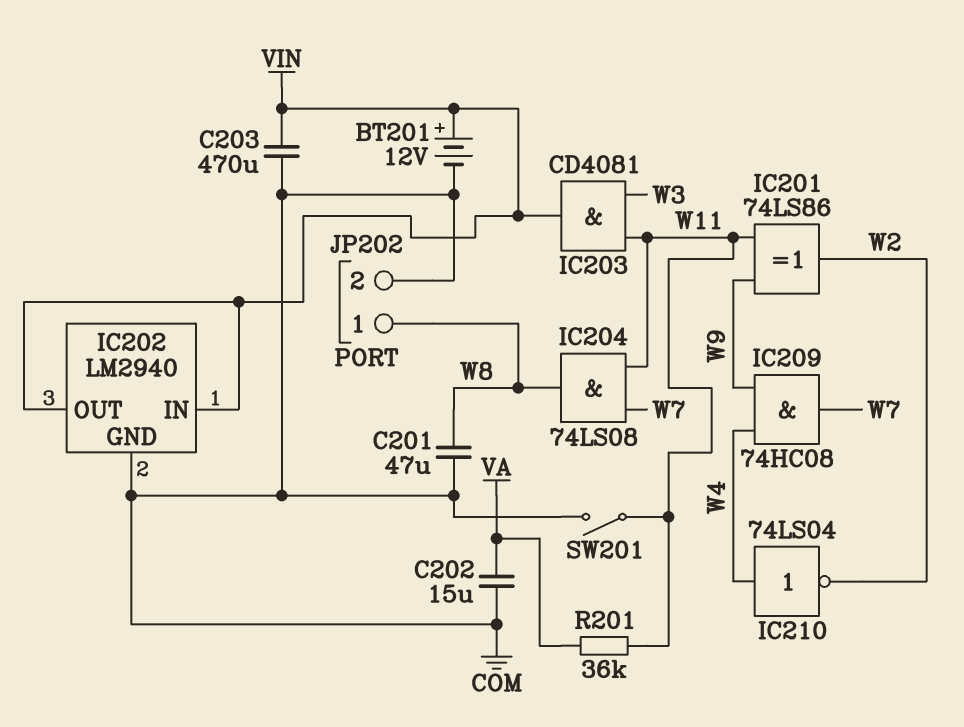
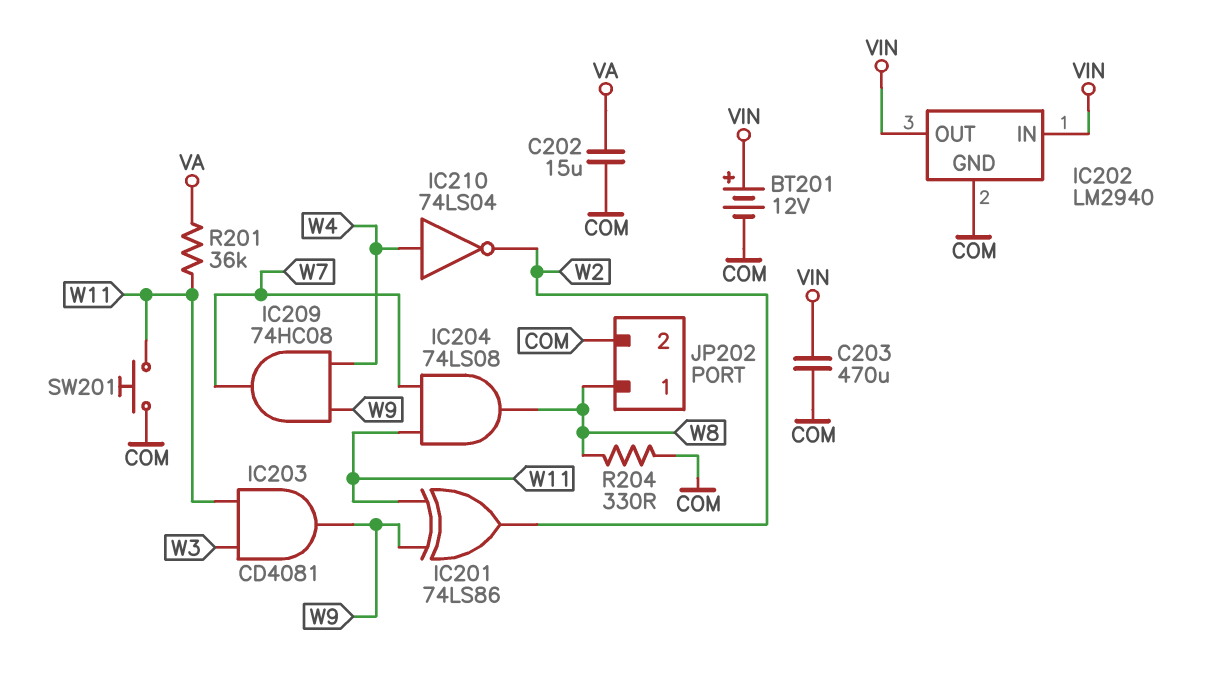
C201: 47uF (COM, W8) -> none
IC203: AND CD4081 (in W3, in W11, out VIN) -> AND CD4081 (in W3, in W11, out W9)
R204: none -> 330 (COM, W8)
SW201: switch (COM, W11) -> button (COM, W11)

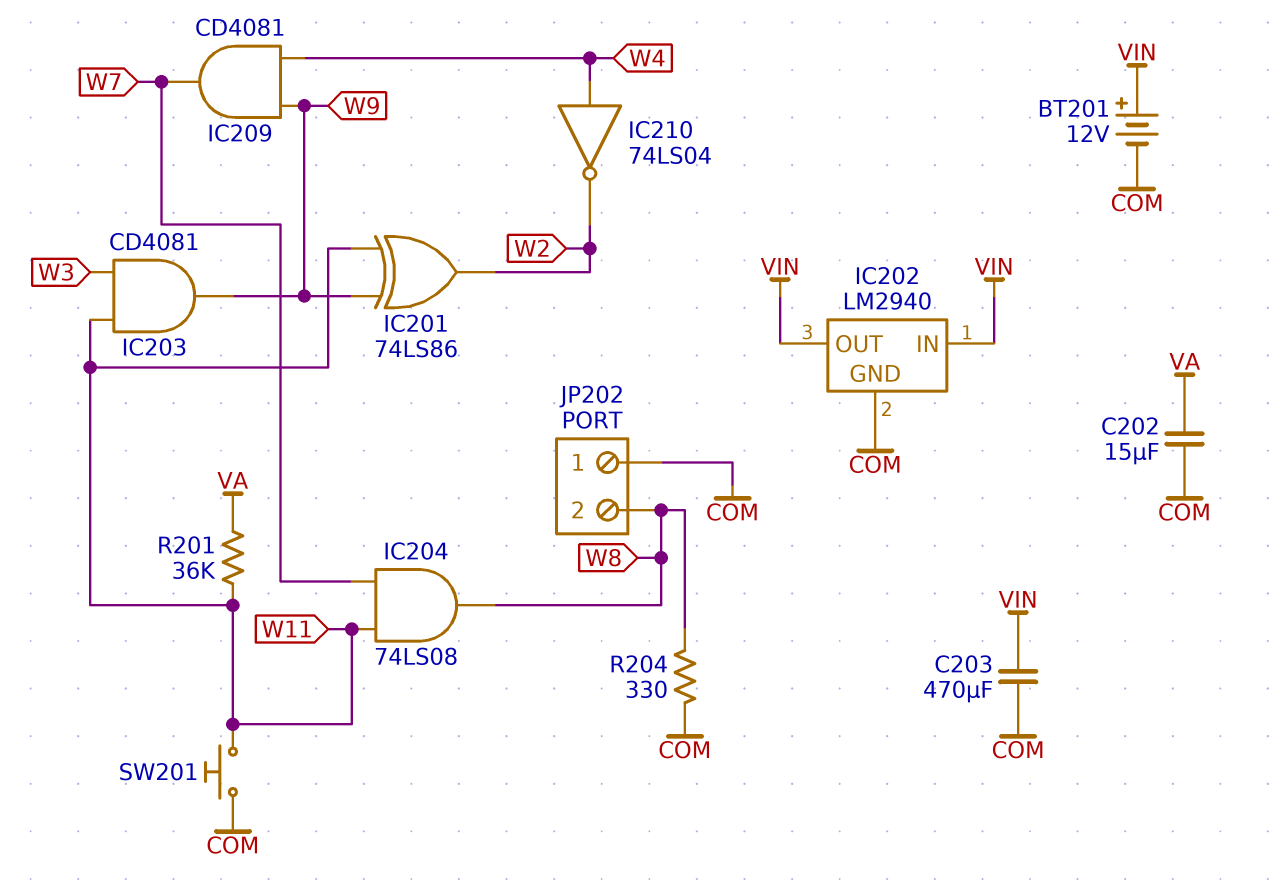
IC209: AND 74HC08 (in W4, in W9, out W7) -> AND CD4081 (in W4, in W9, out W7)
JP202 pin 1: W8 -> COM
JP202 pin 2: COM -> W8

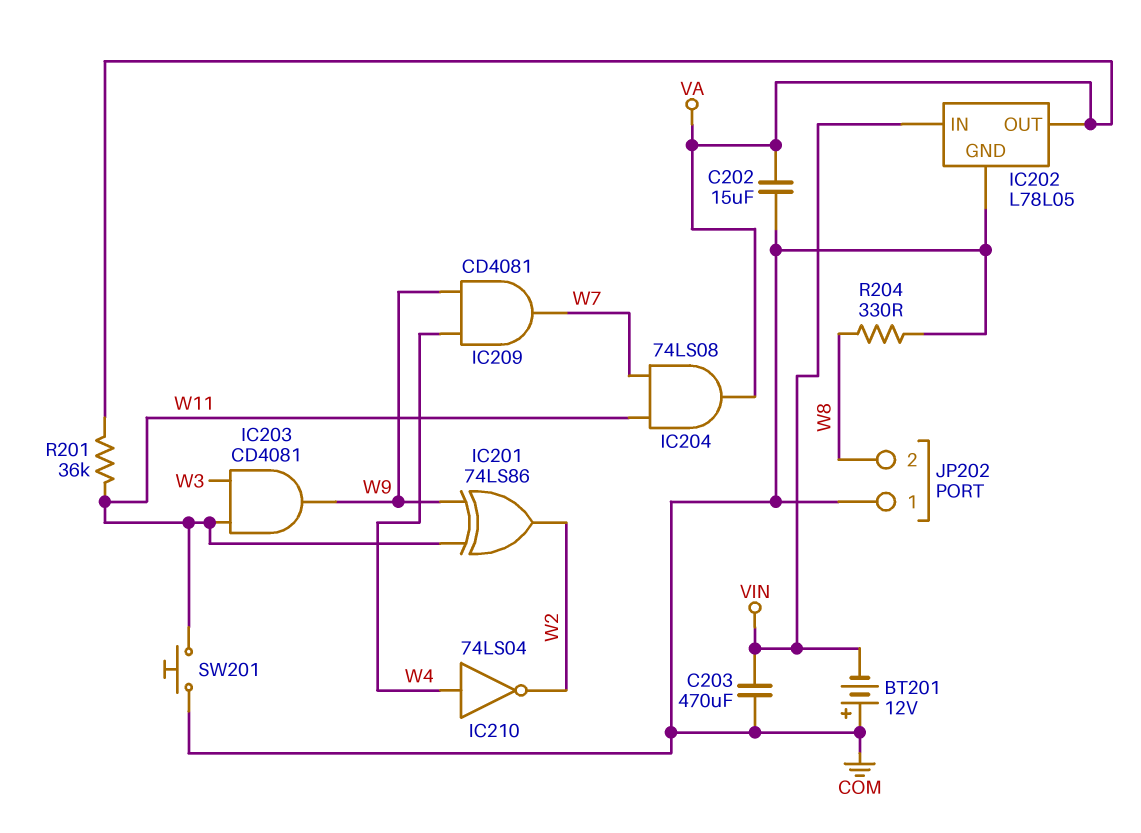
BT201: 12V (plus VIN, minus COM) -> 12V (plus COM, minus VIN)
IC202: LM2940 -> L78L05
IC202 pin OUT: VIN -> VA
IC204: AND 74LS08 (in W7, in W11, out W8) -> AND 74LS08 (in W7, in W11, out VA)

